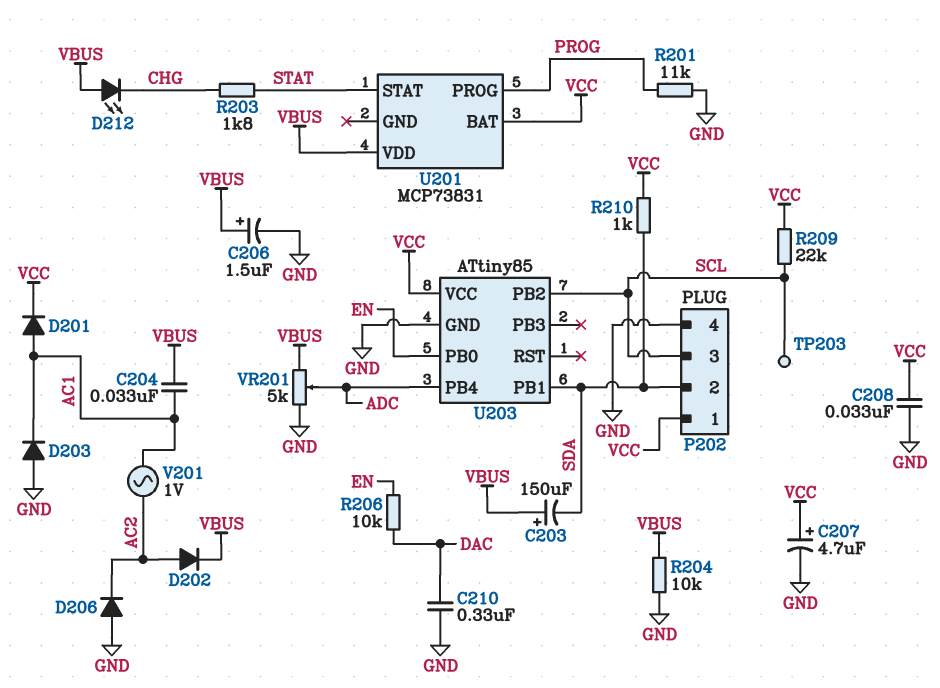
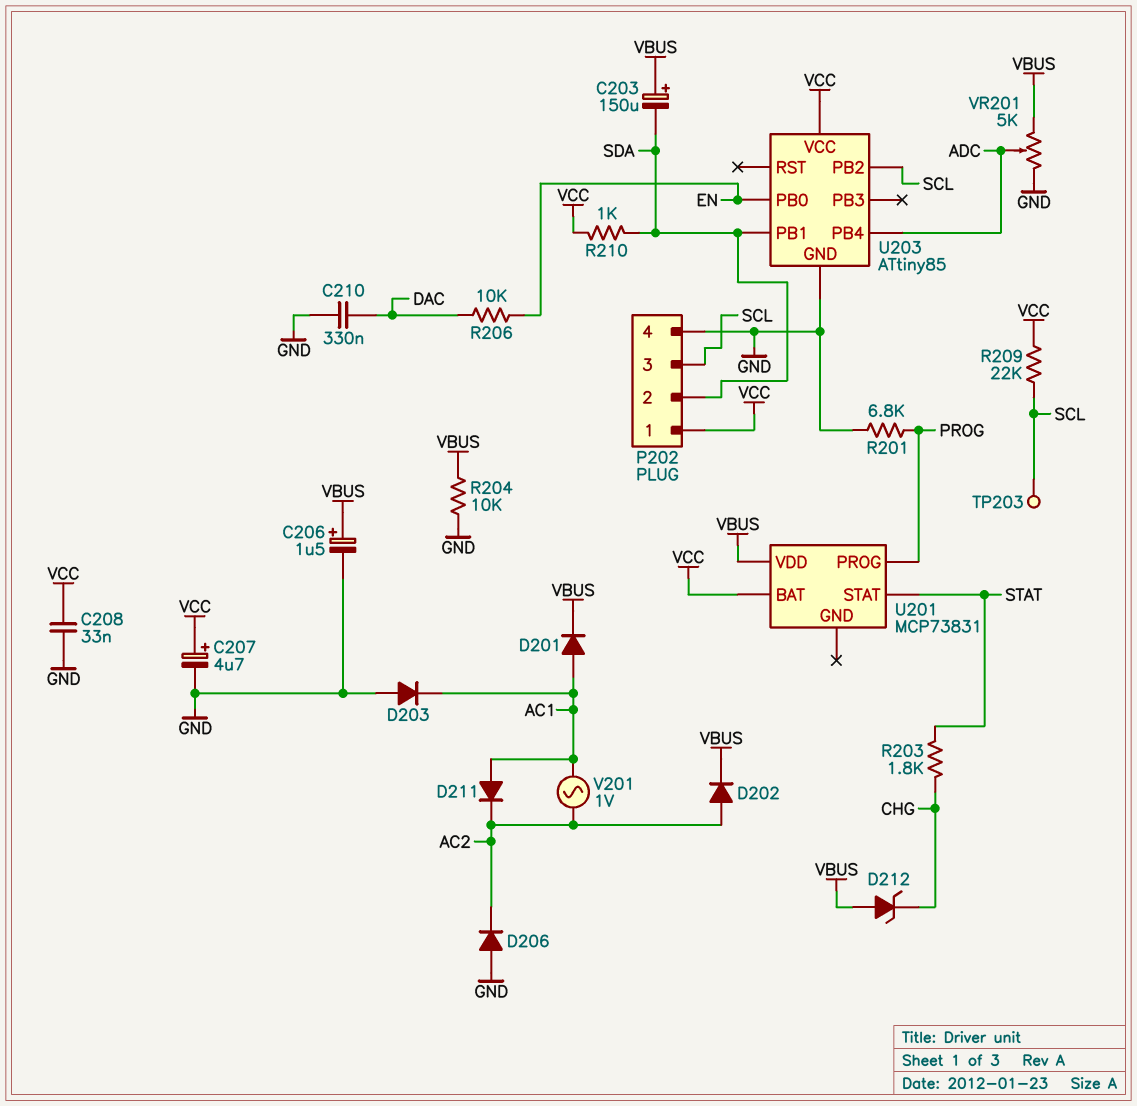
C204: 33nF (AC1, VBUS) -> none
D201: diode (A AC1, K VCC) -> diode (A AC1, K VBUS)
D211: none -> diode (A AC1, K AC2)
D212: LED (A VBUS, K CHG) -> zener (A VBUS, K CHG)
R201: 11k (GND, PROG) -> 6.8k (GND, PROG)

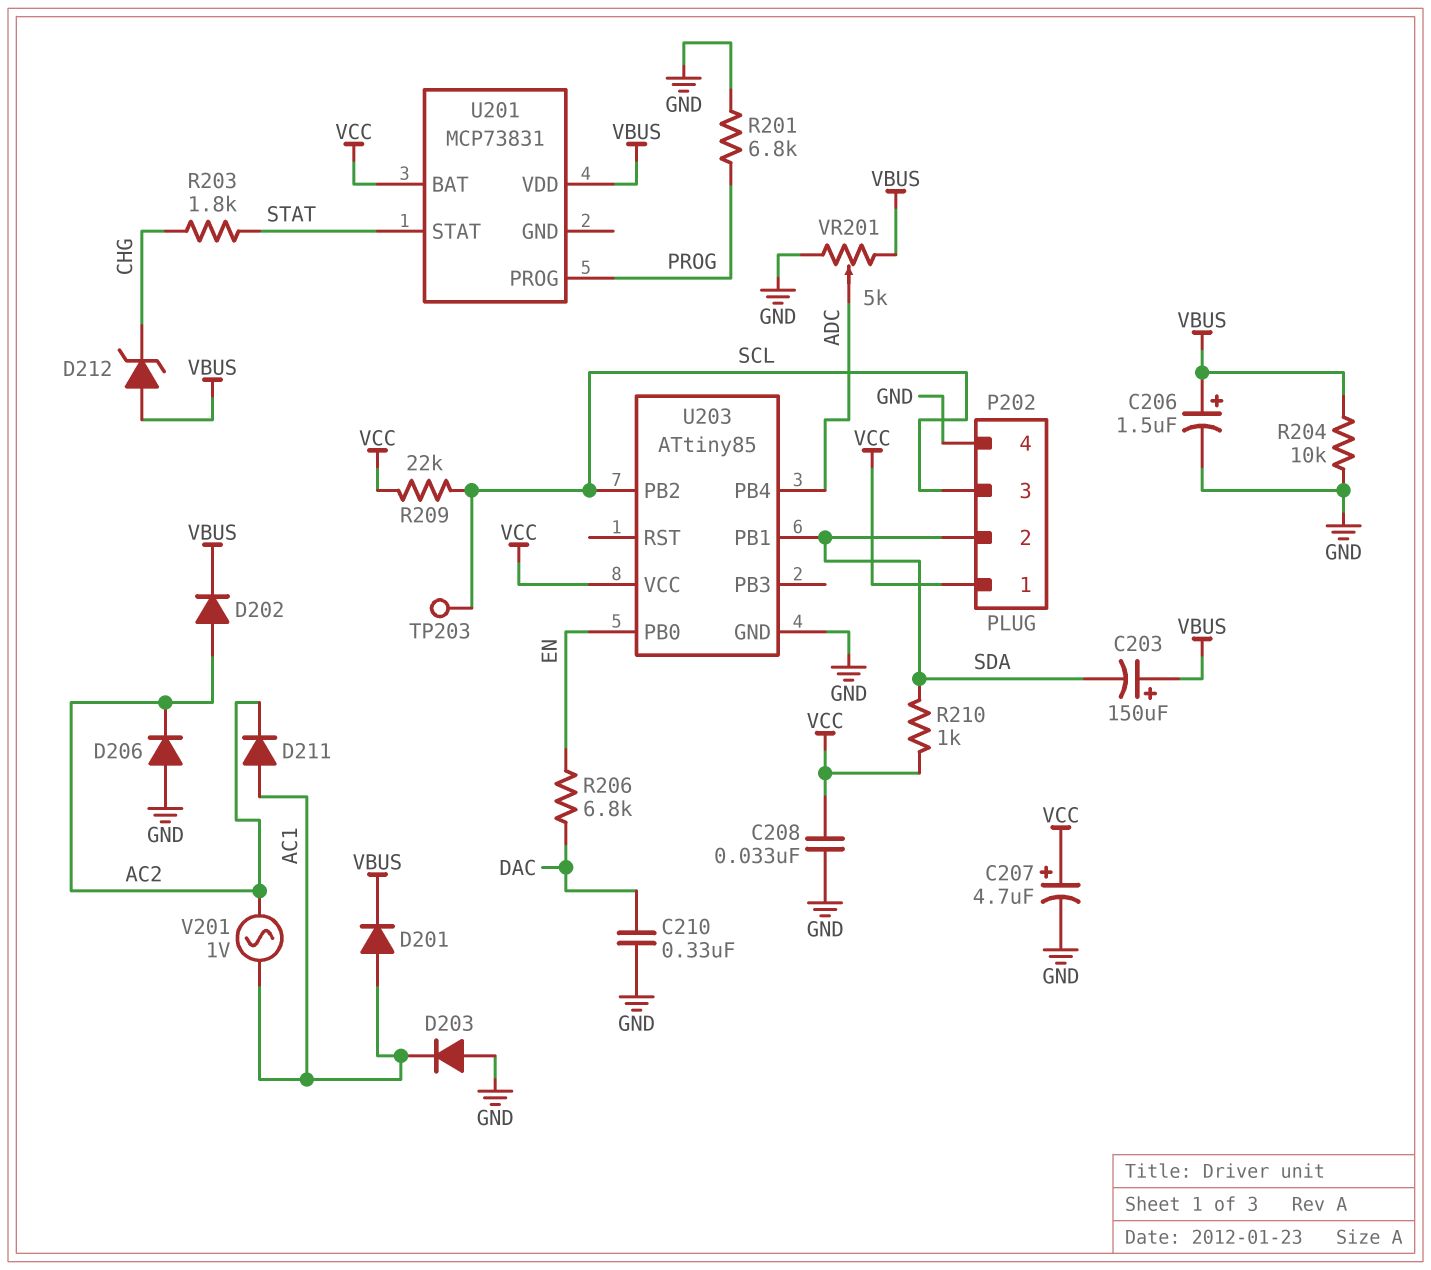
R206: 10k (DAC, EN) -> 6.8k (DAC, EN)

